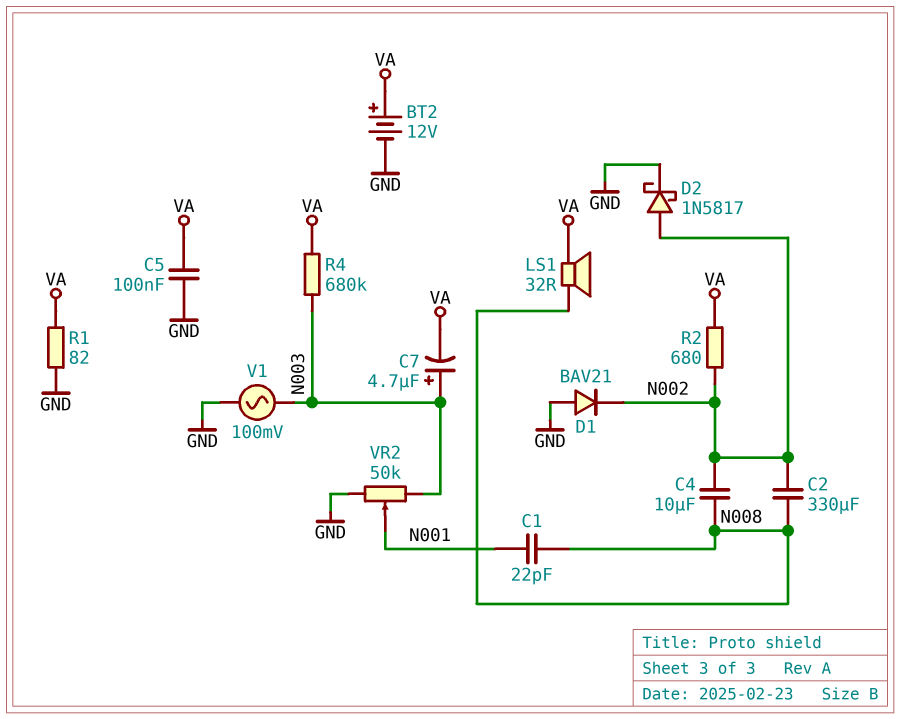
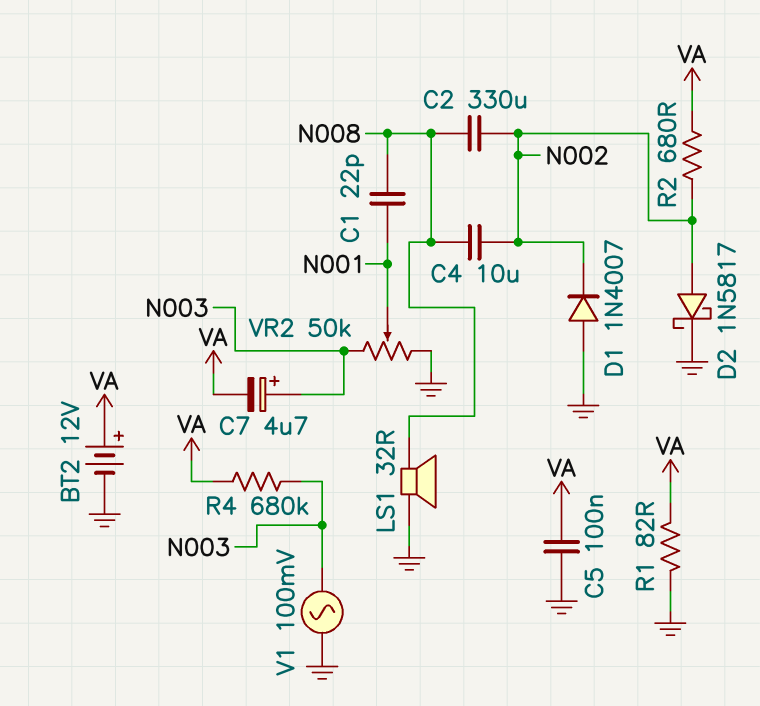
D1: diode BAV21 (A GND, K N002) -> diode 1N4007 (A GND, K N002)
LS1: speaker 32R (N008, VA) -> speaker 32R (GND, N008)

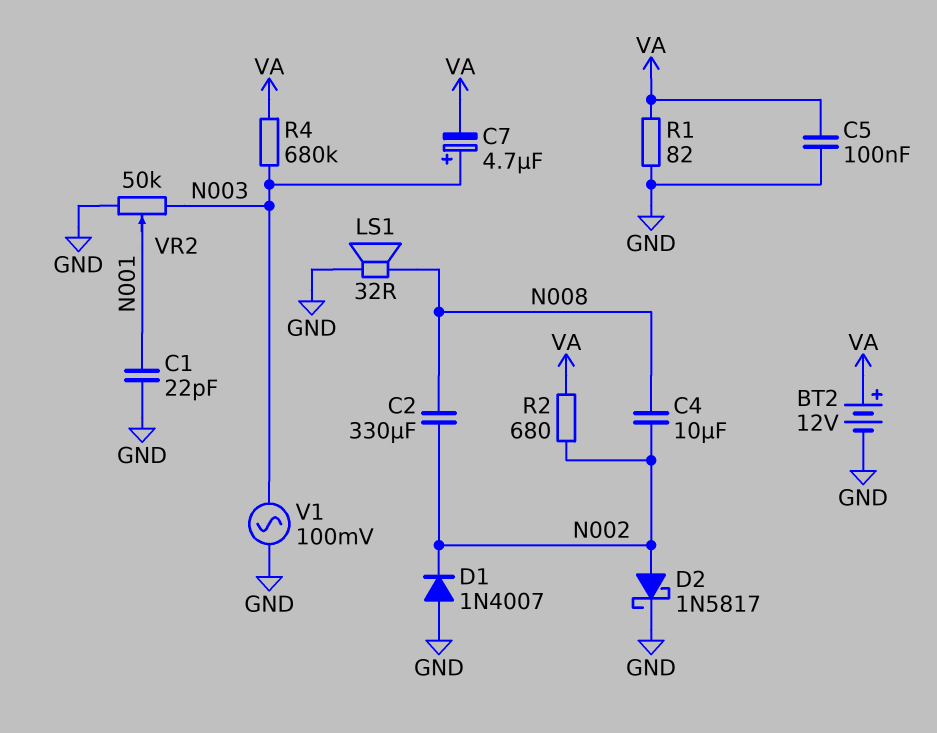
C1: 22pF (N001, N008) -> 22pF (GND, N001)

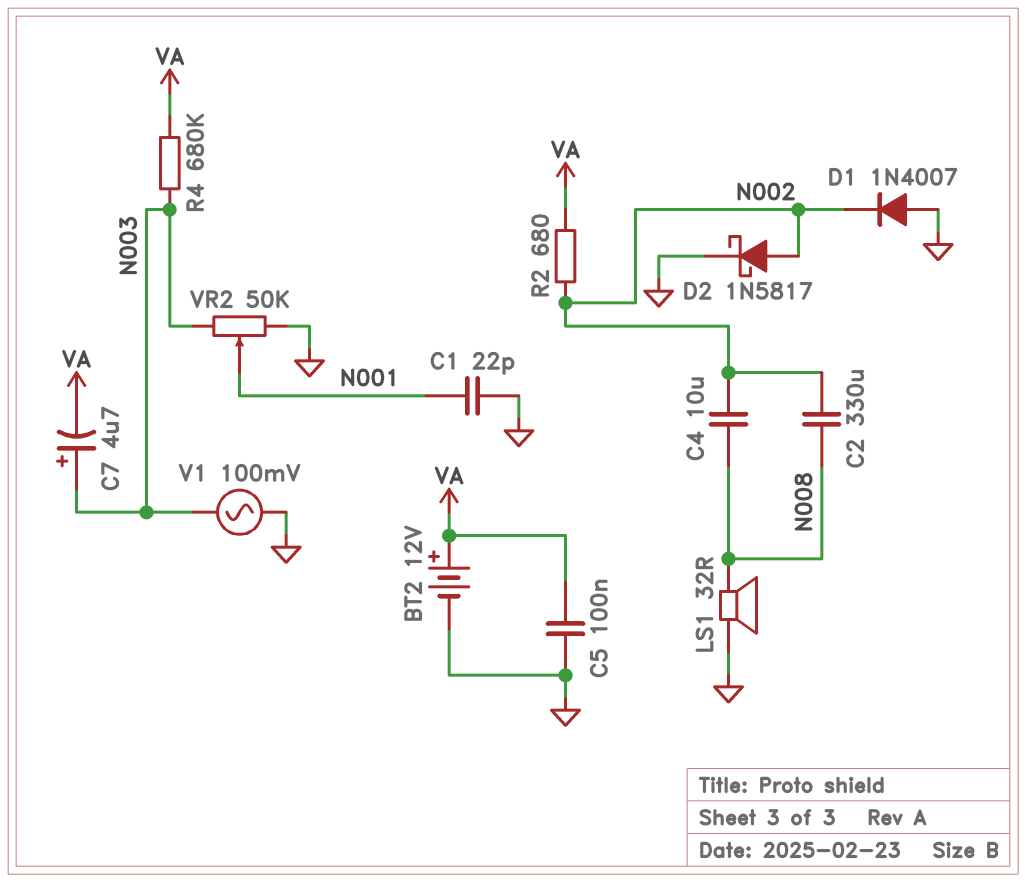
R1: 82 (GND, VA) -> none

